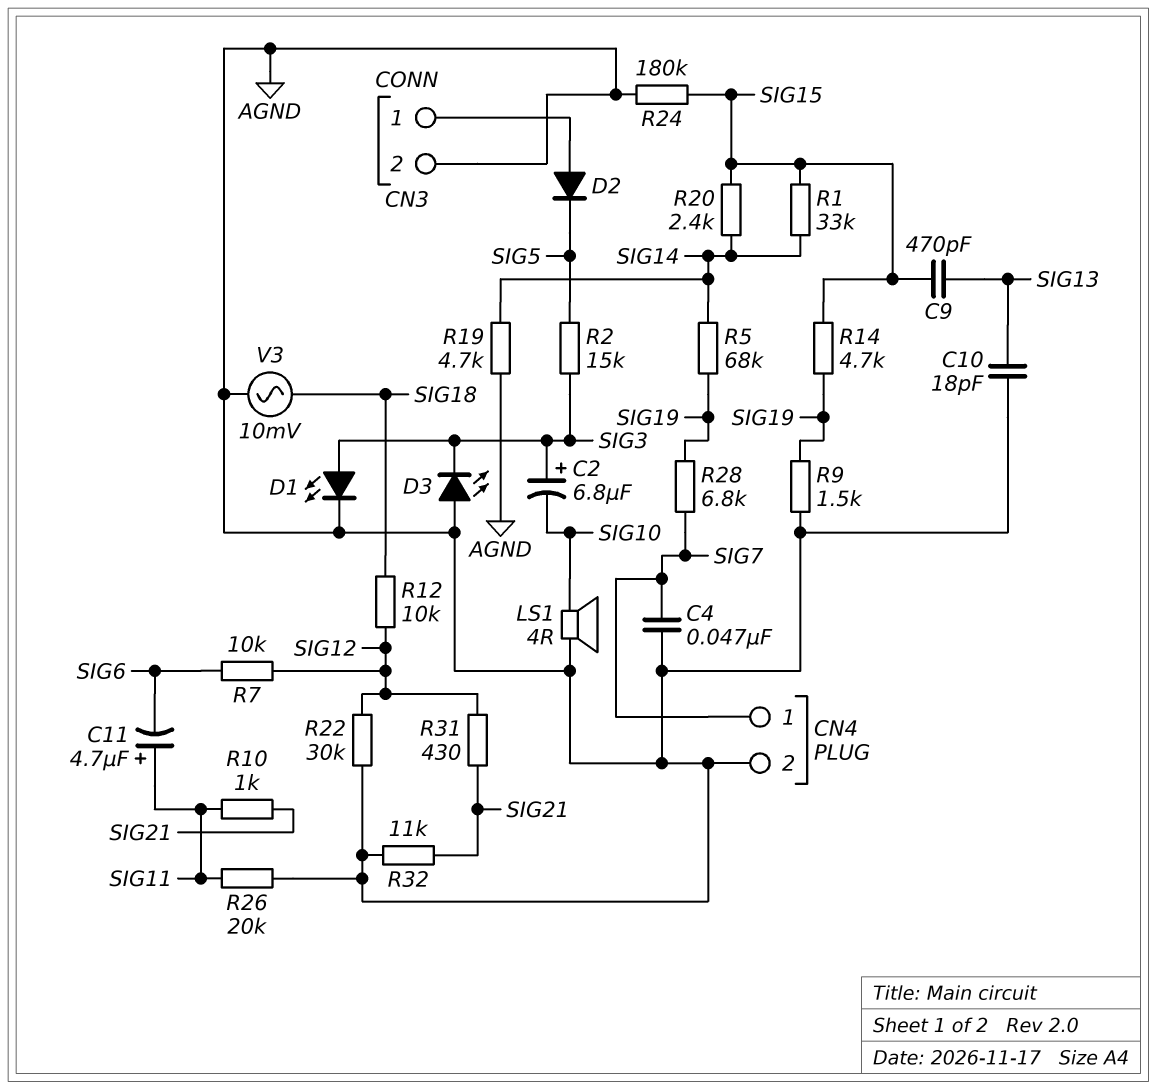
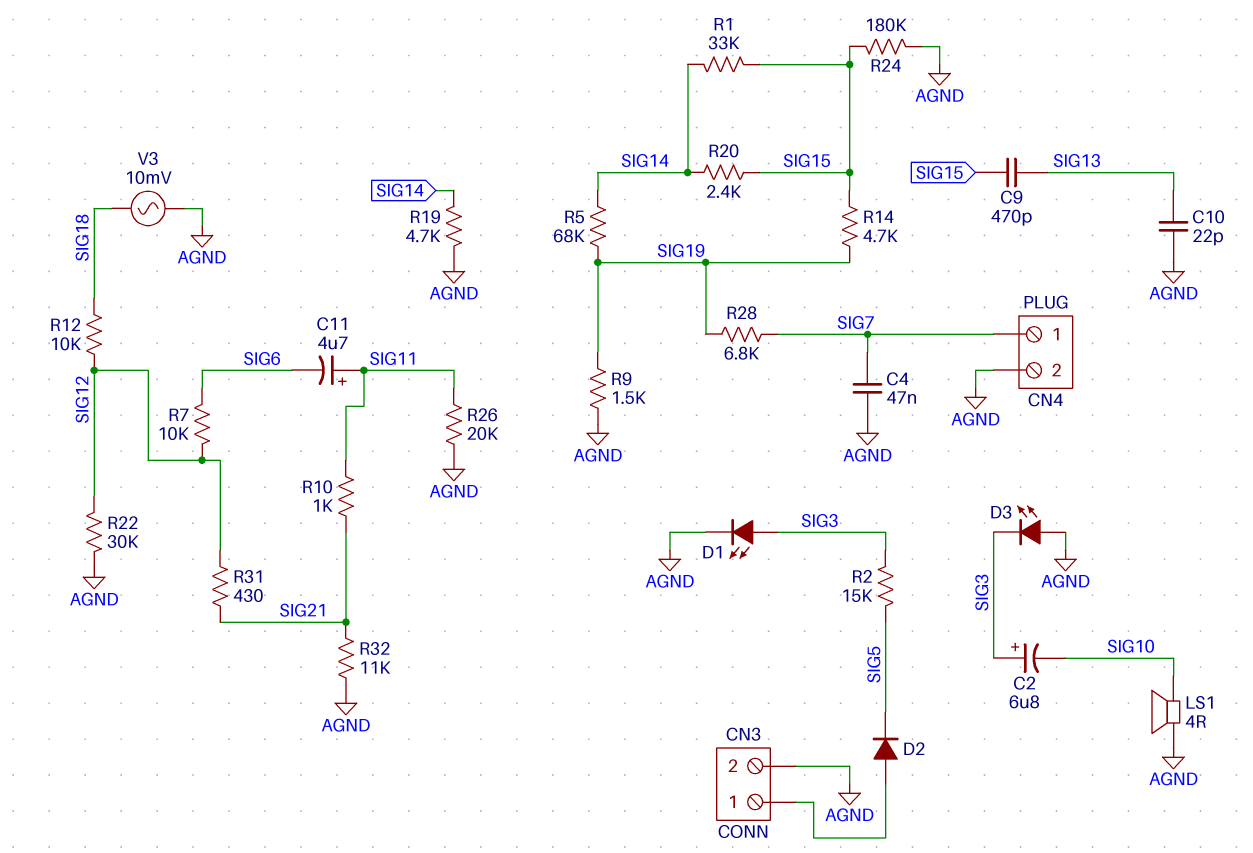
C10: 18pF (AGND, SIG13) -> 22pF (AGND, SIG13)

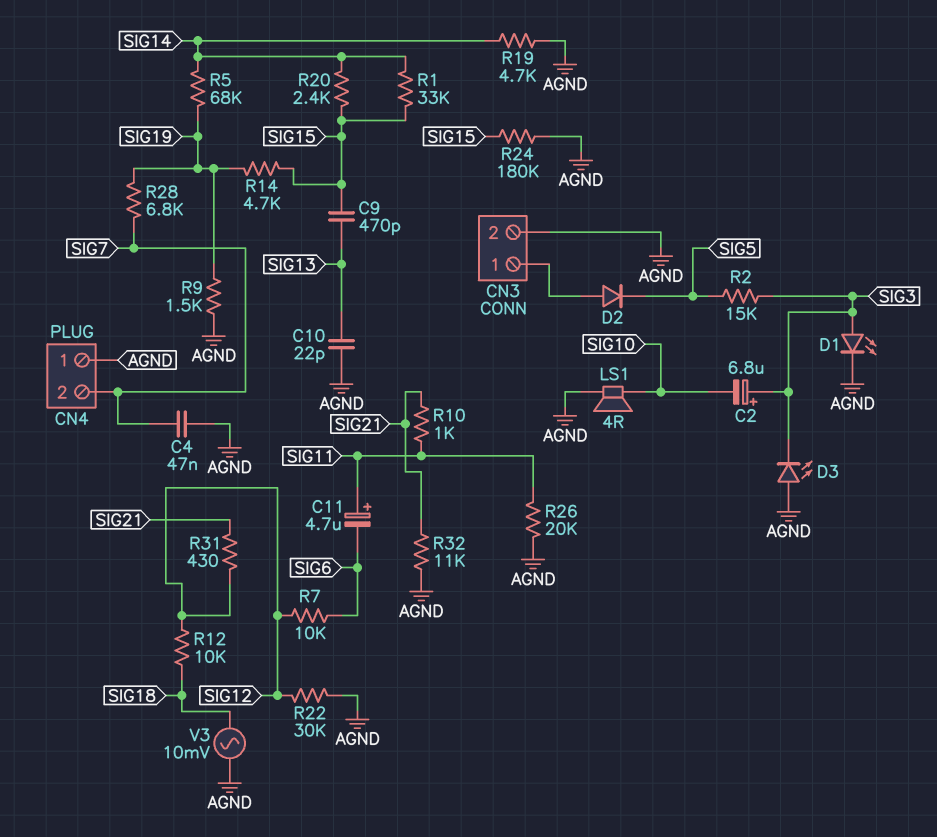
CN4 pin 1: SIG7 -> AGND
CN4 pin 2: AGND -> SIG7

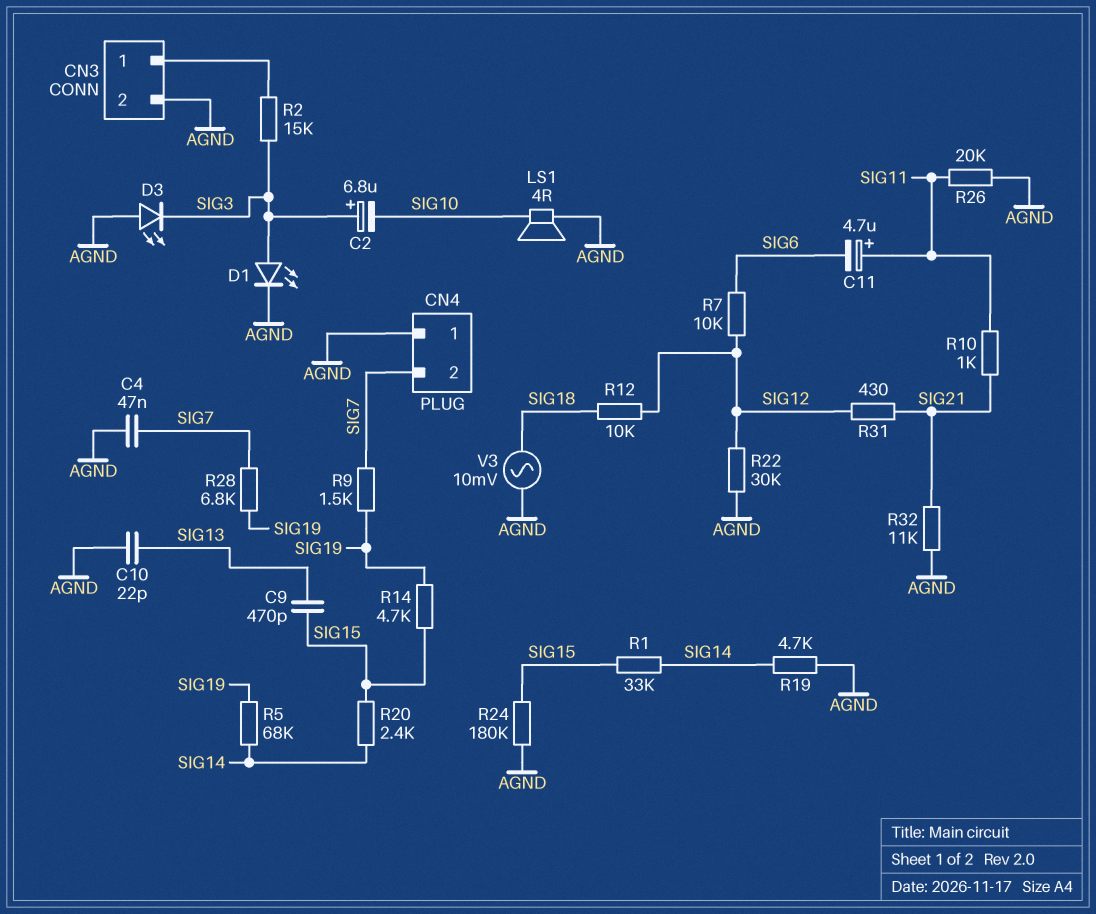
D2: diode (A CN3/1, K SIG5) -> none
R2: 15k (SIG3, SIG5) -> 15k (CN3/1, SIG3)
R9: 1.5k (AGND, SIG19) -> 1.5k (SIG7, SIG19)

